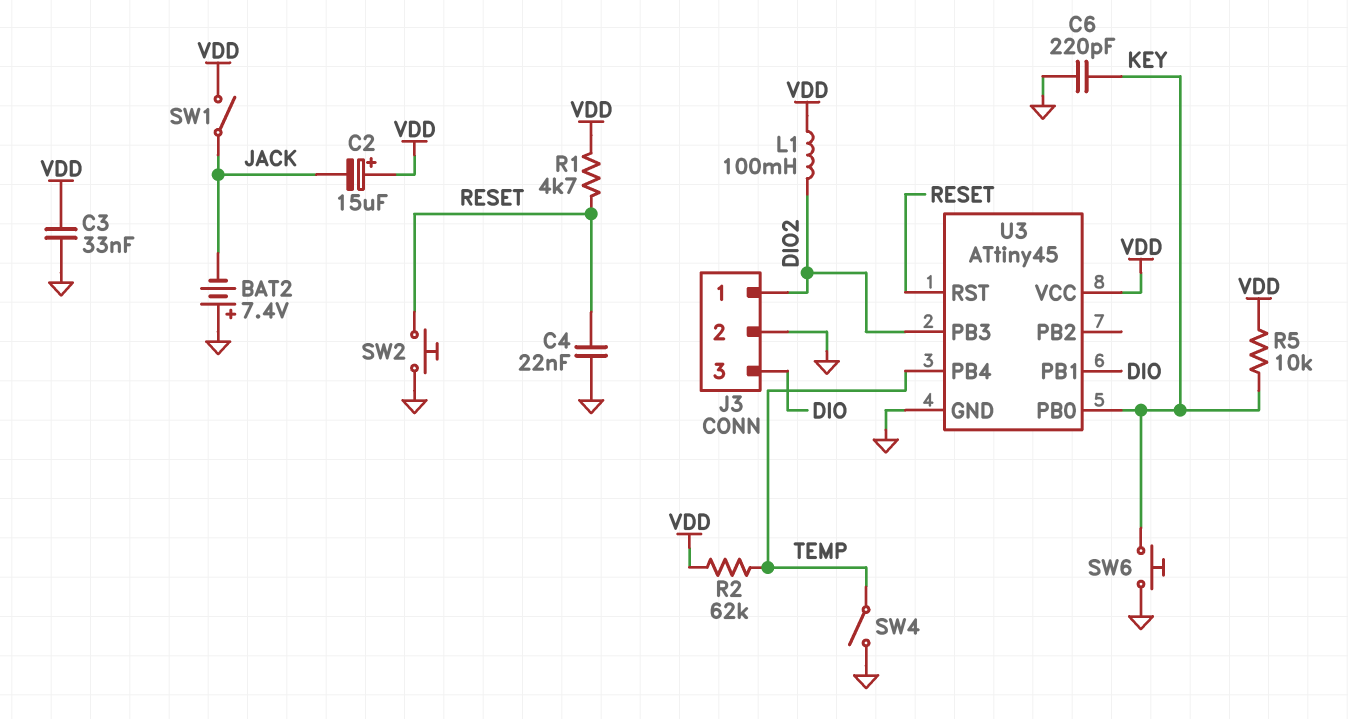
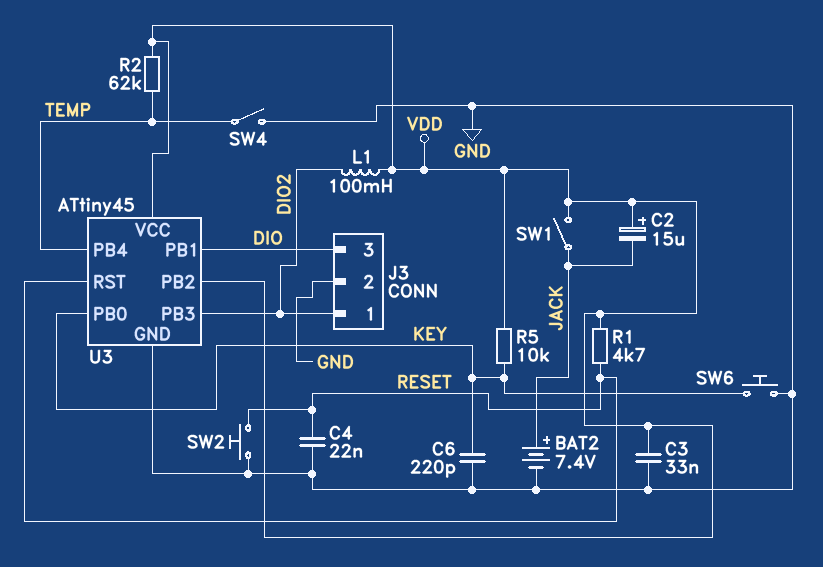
BAT2: 7.4V (plus GND, minus JACK) -> 7.4V (plus JACK, minus GND)
U3 pin PB2: none -> VDD

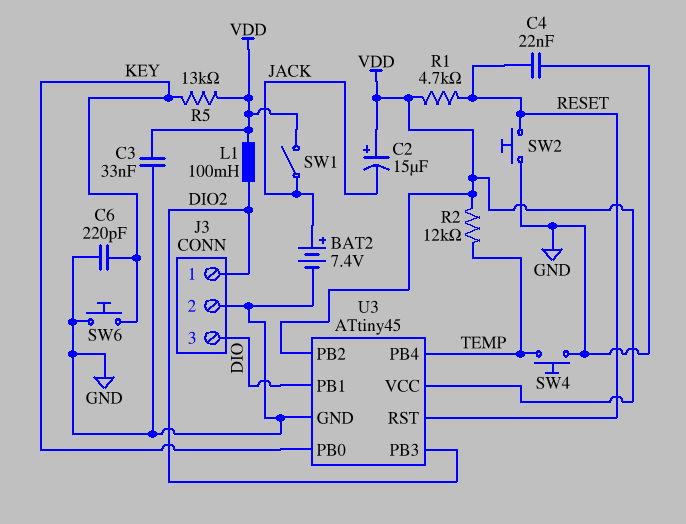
R2: 62k (TEMP, VDD) -> 12k (TEMP, VDD)
R5: 10k (KEY, VDD) -> 13k (KEY, VDD)
SW4: switch (GND, TEMP) -> button (GND, TEMP)

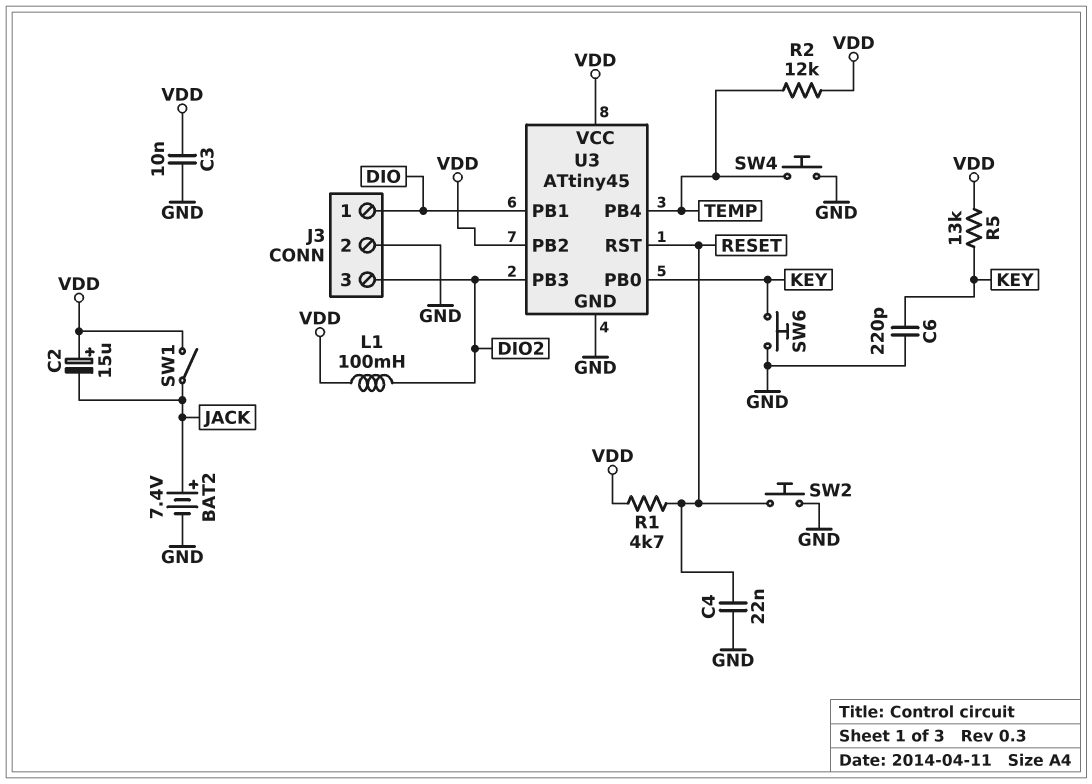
C3: 33nF (GND, VDD) -> 10nF (GND, VDD)
J3 pin 1: DIO2 -> DIO
J3 pin 3: DIO -> DIO2

